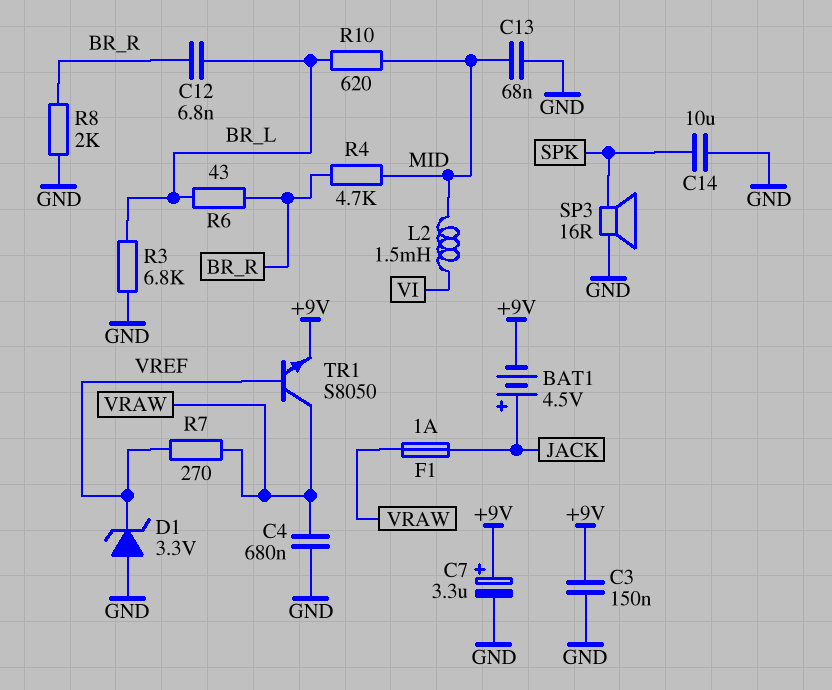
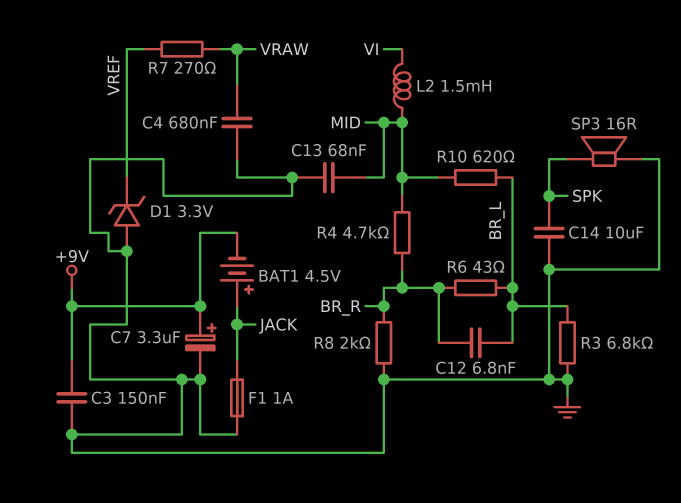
F1: 1A (JACK, VRAW) -> 1A (GND, JACK)
TR1: NPN S8050 (B VREF, C VRAW, E +9V) -> none

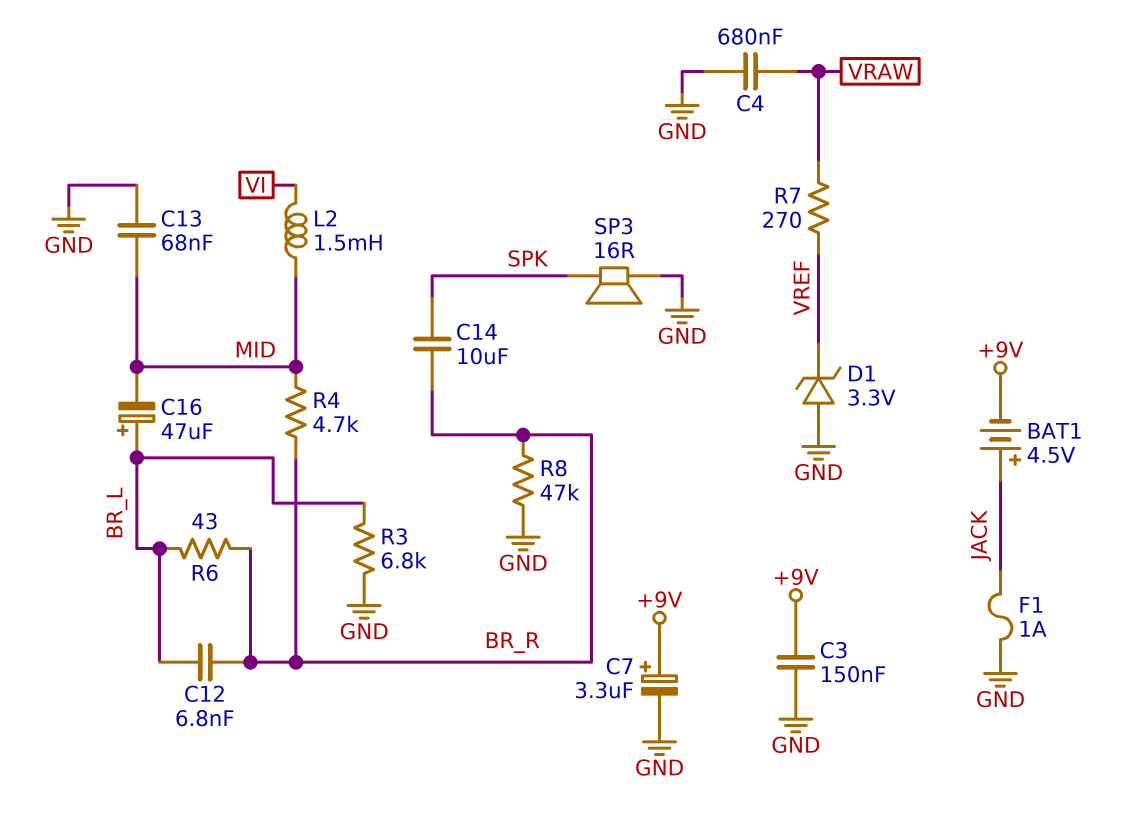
C14: 10uF (GND, SPK) -> 10uF (BR_R, SPK)
C16: none -> 47uF (plus BR_L, minus MID)
R8: 2k (BR_R, GND) -> 47k (BR_R, GND)
R10: 620 (BR_L, MID) -> none

